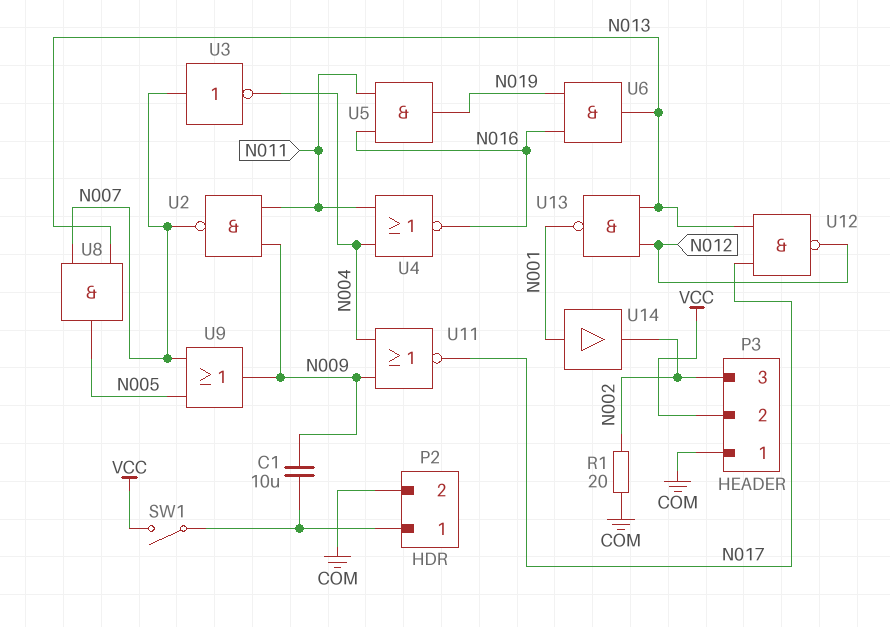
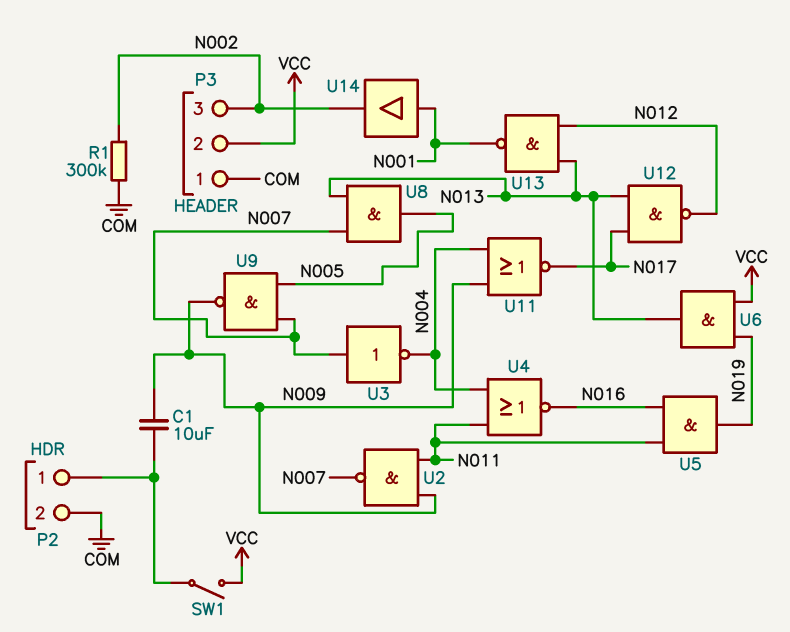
R1: 20 (COM, N002) -> 300k (COM, N002)
U6: AND (in N016, in N019, out N013) -> AND (in N019, in VCC, out N013)
U9: OR (in N005, in N007, out N009) -> NAND (in N005, in N007, out N009)

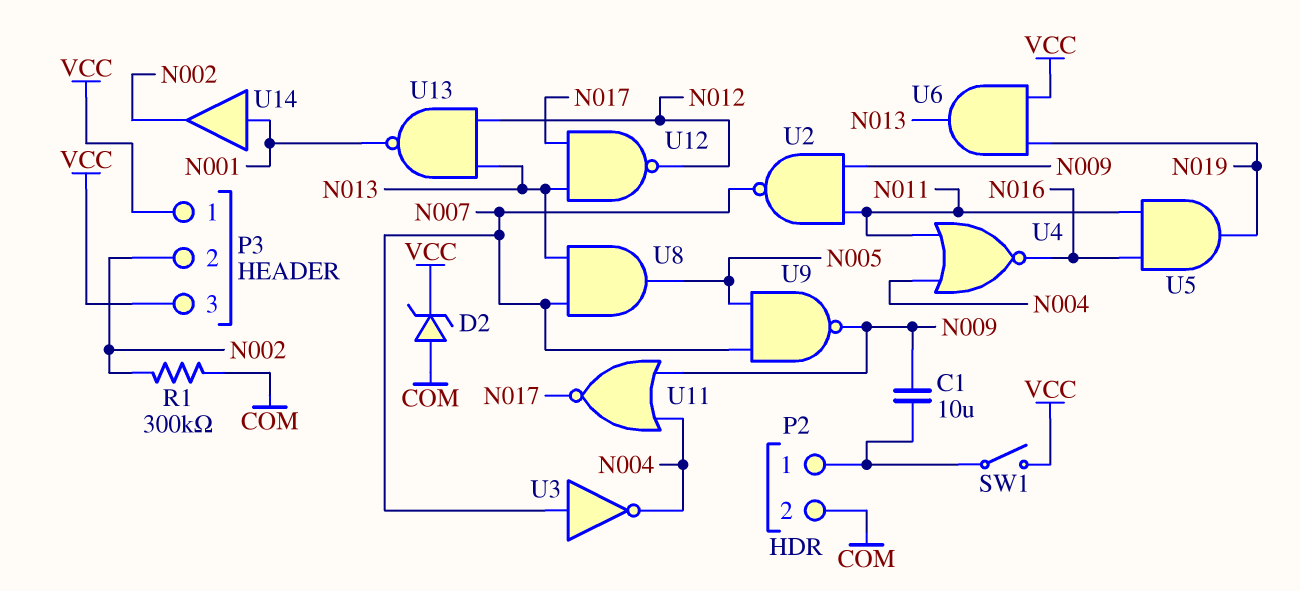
D2: none -> zener (A COM, K VCC)
P3 pin 1: COM -> VCC
P3 pin 2: VCC -> N002
P3 pin 3: N002 -> VCC

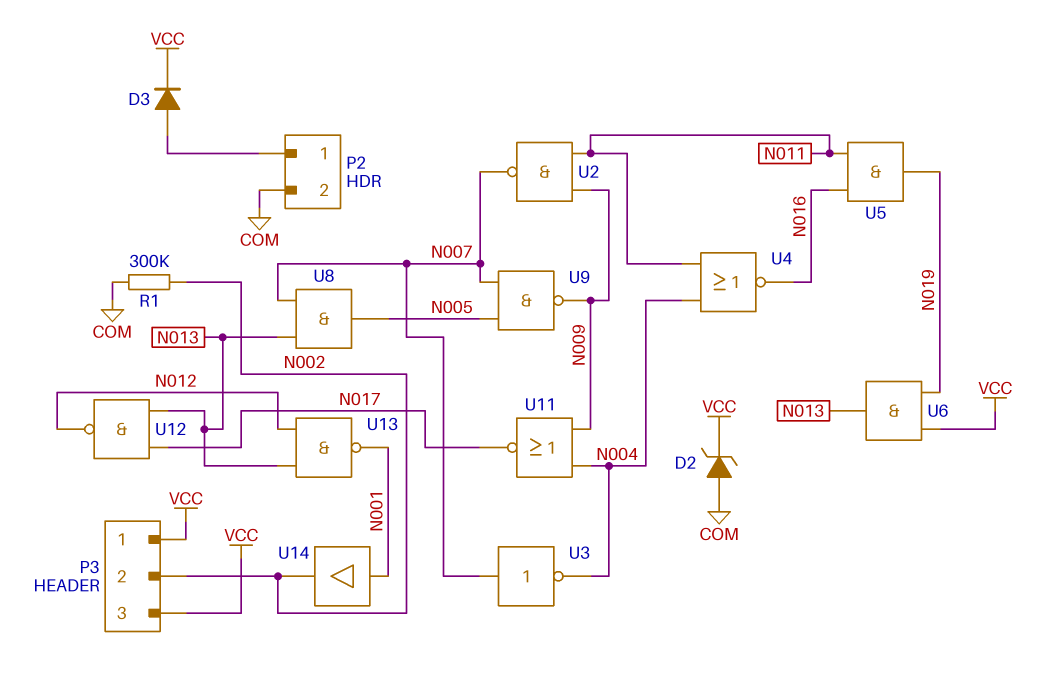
C1: 10uF (N009, P2/1) -> none
D3: none -> diode (A P2/1, K VCC)
SW1: switch (P2/1, VCC) -> none

